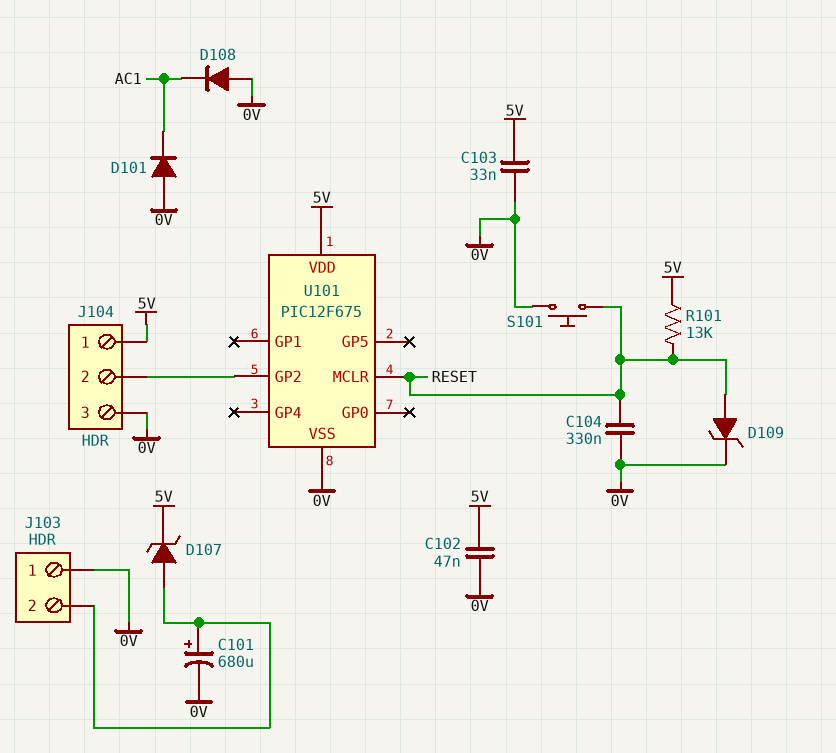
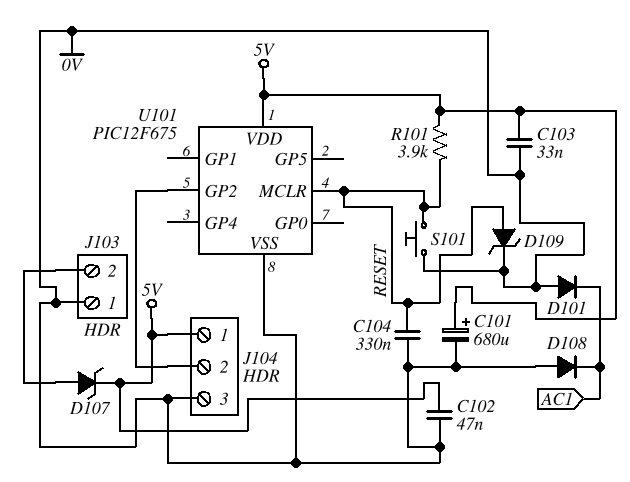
C101: 680uF (plus J103/2, minus 0V) -> 680uF (plus 5V, minus 0V)
R101: 13k (5V, RESET) -> 3.9k (5V, RESET)

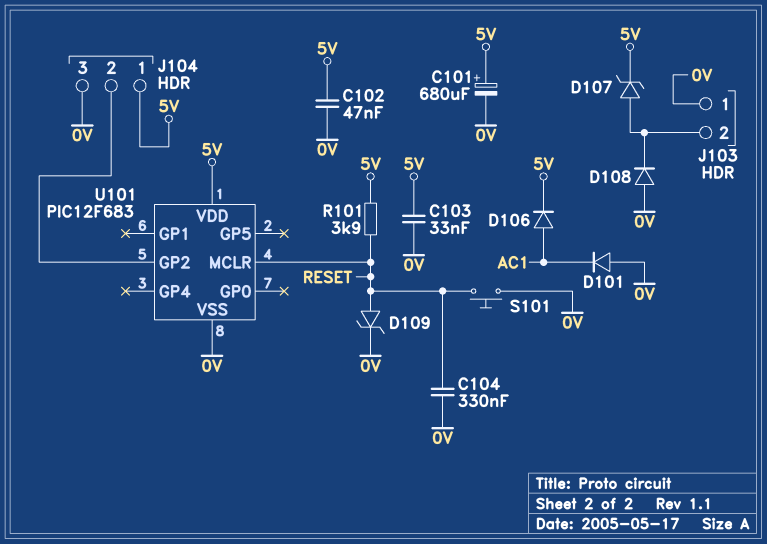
D106: none -> diode (A AC1, K 5V)
D108: diode (A 0V, K AC1) -> diode (A 0V, K J103/2)
U101: PIC12F675 -> PIC12F683

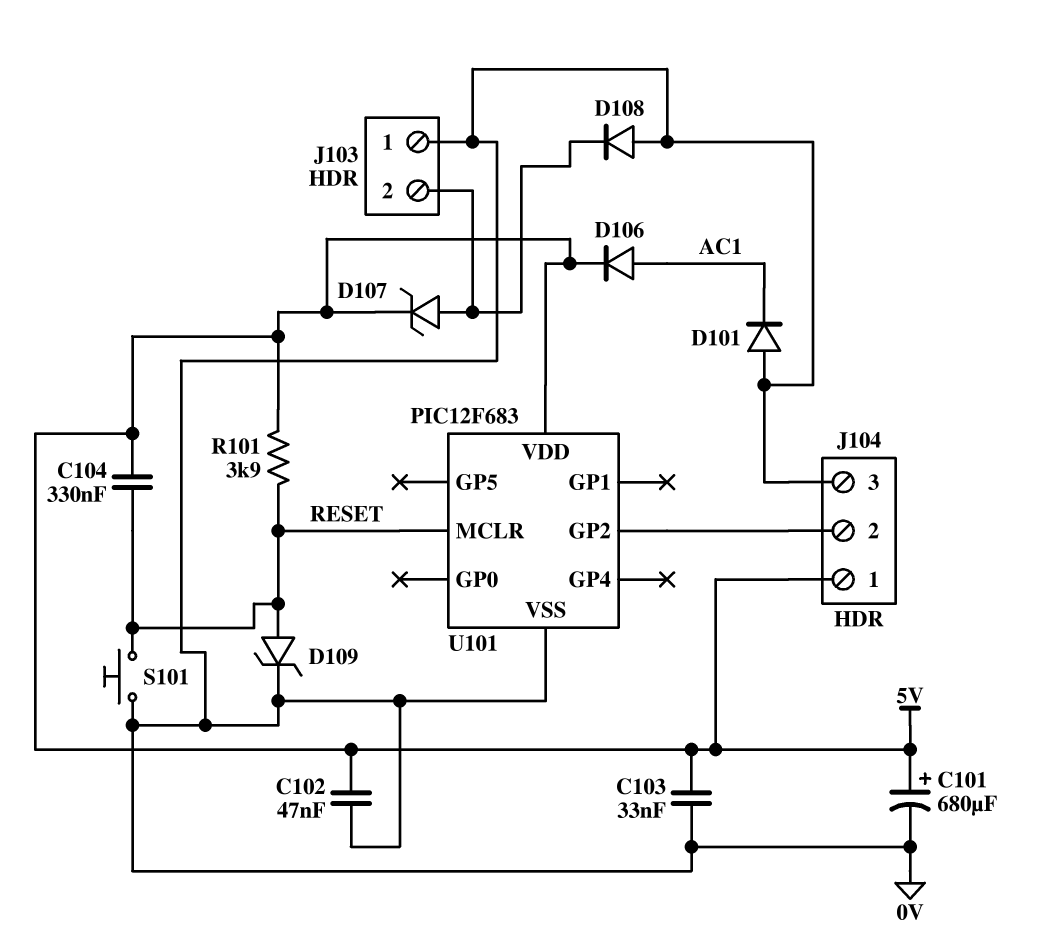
C104: 330nF (0V, RESET) -> 330nF (5V, RESET)

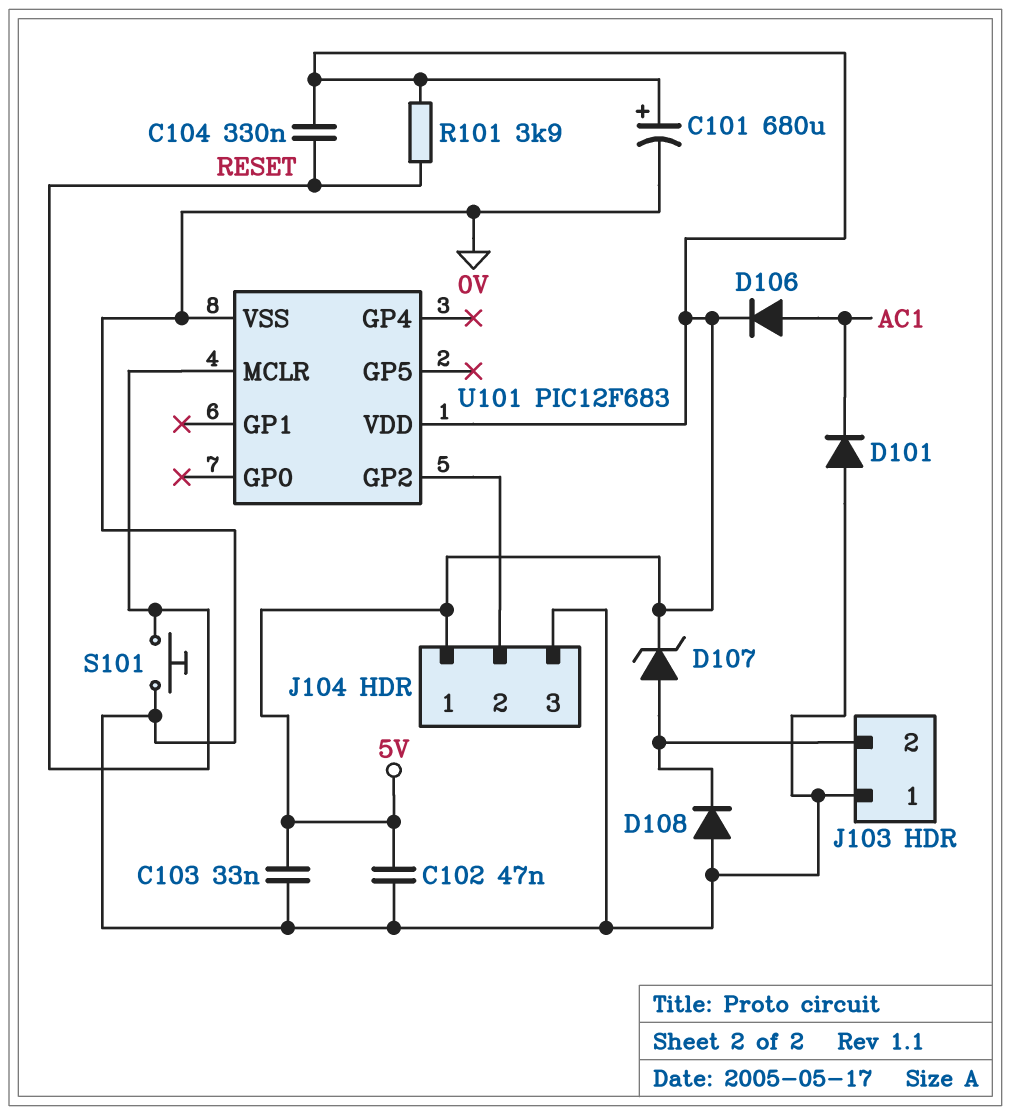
D109: zener (A RESET, K 0V) -> none

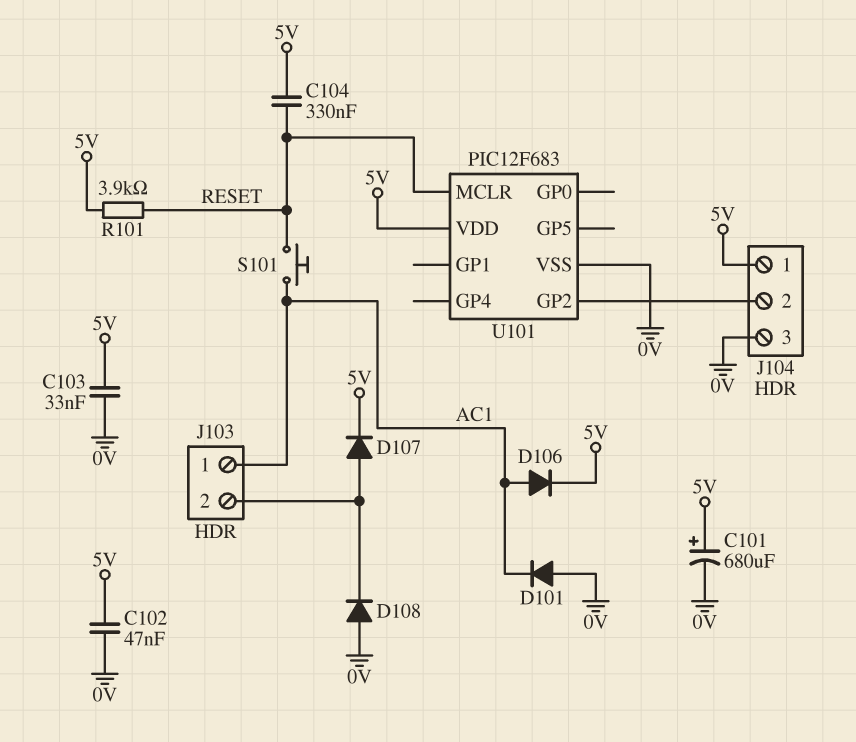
D107: zener (A J103/2, K 5V) -> diode (A J103/2, K 5V)
J103 pin 1: 0V -> AC1
S101: button (0V, RESET) -> button (AC1, RESET)

